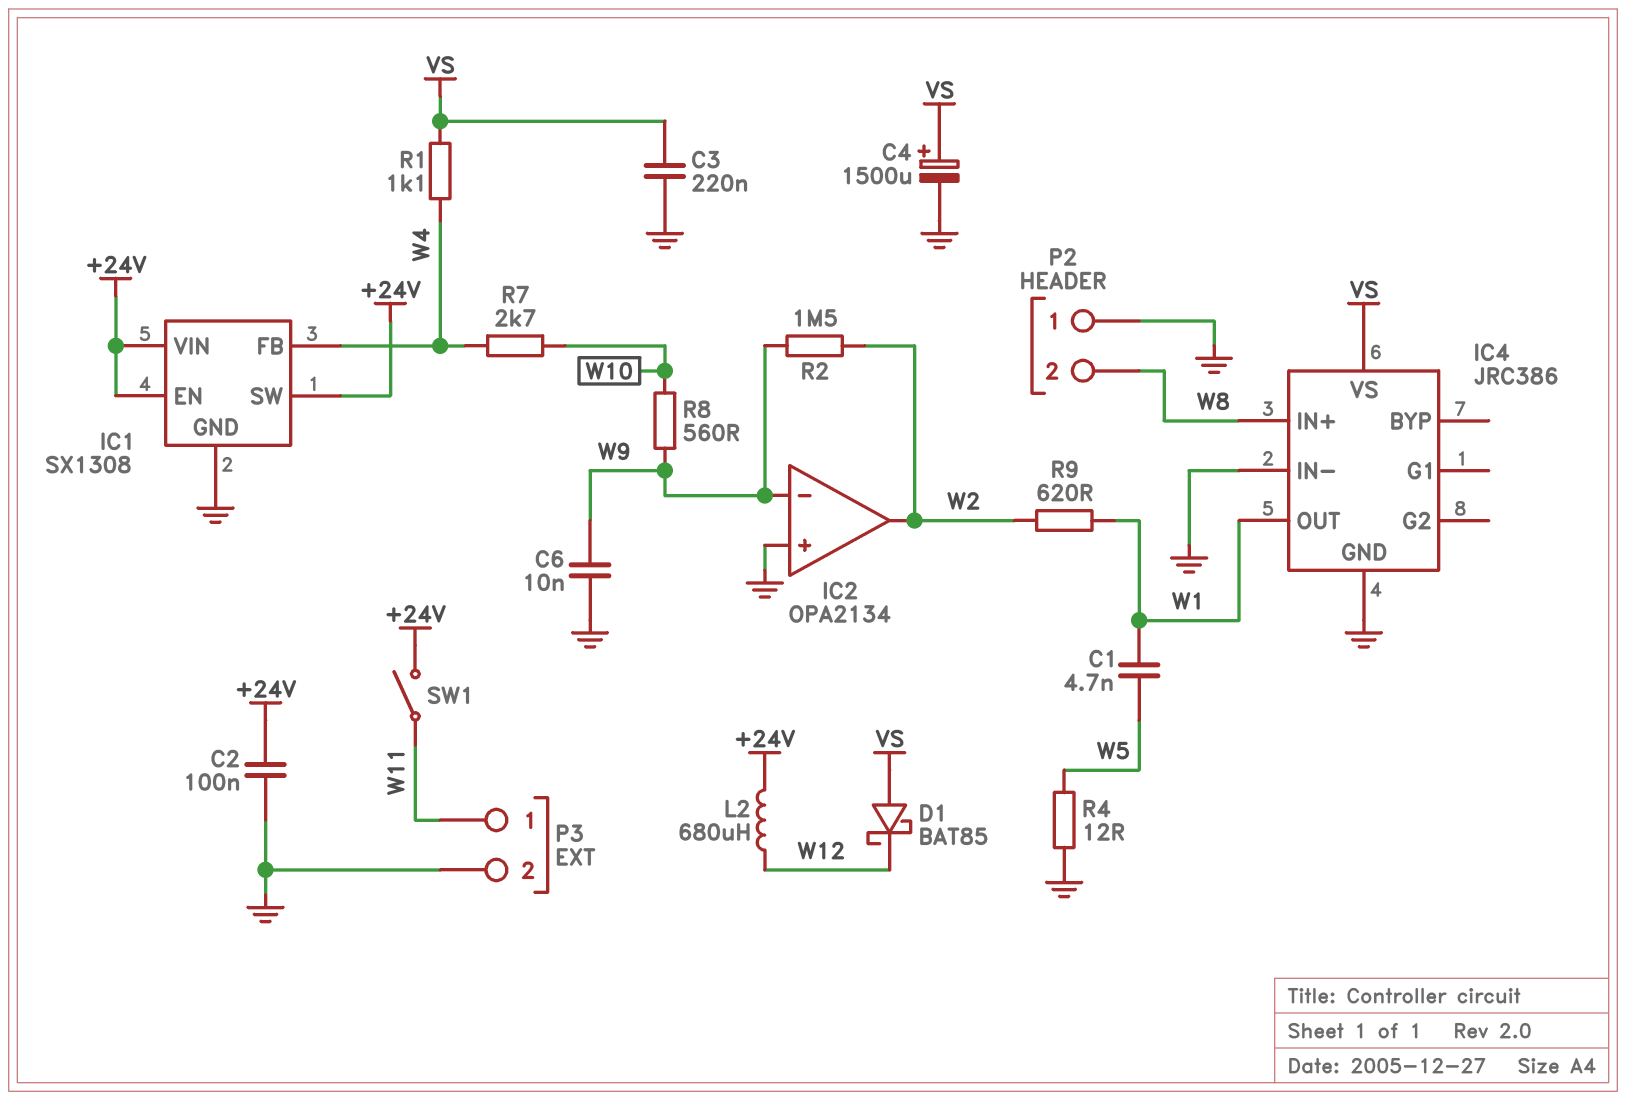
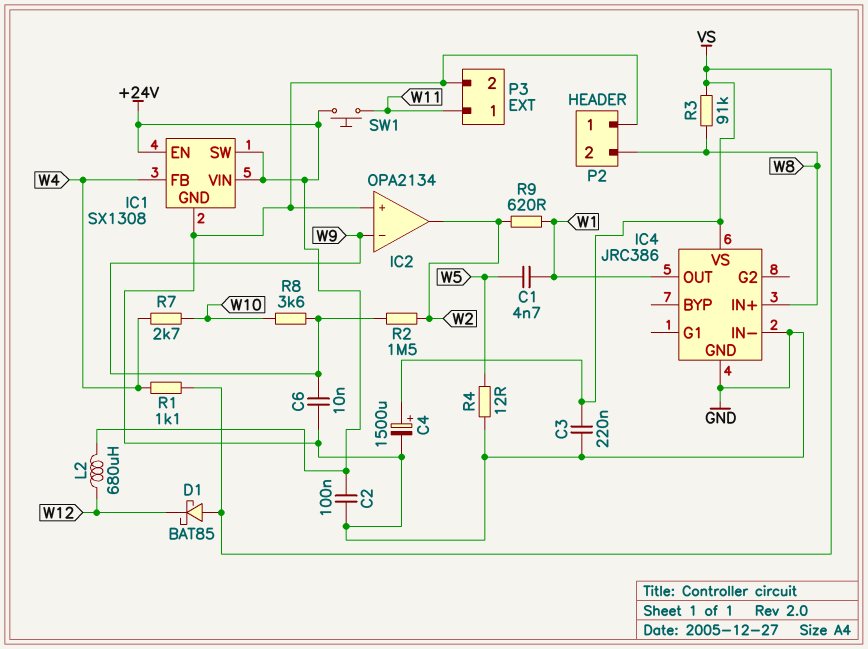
R3: none -> 91k (VS, W8)
R8: 560 (W9, W10) -> 3.6k (W9, W10)
SW1: switch (+24V, W11) -> button (+24V, W11)

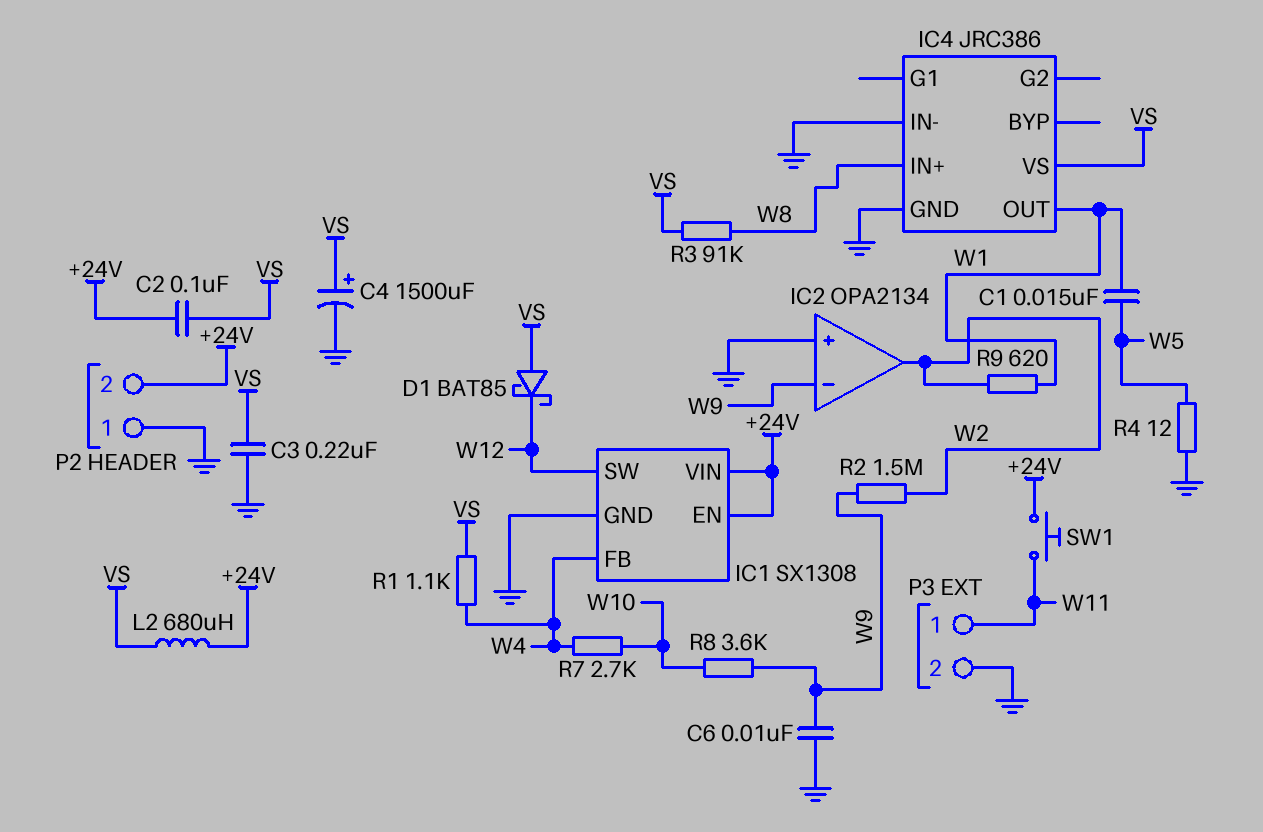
C1: 4.7nF (W1, W5) -> 15nF (W1, W5)
C2: 100nF (+24V, GND) -> 100nF (+24V, VS)
IC1 pin SW: +24V -> W12
L2: 680uH (+24V, W12) -> 680uH (+24V, VS)
P2 pin 2: W8 -> +24V

